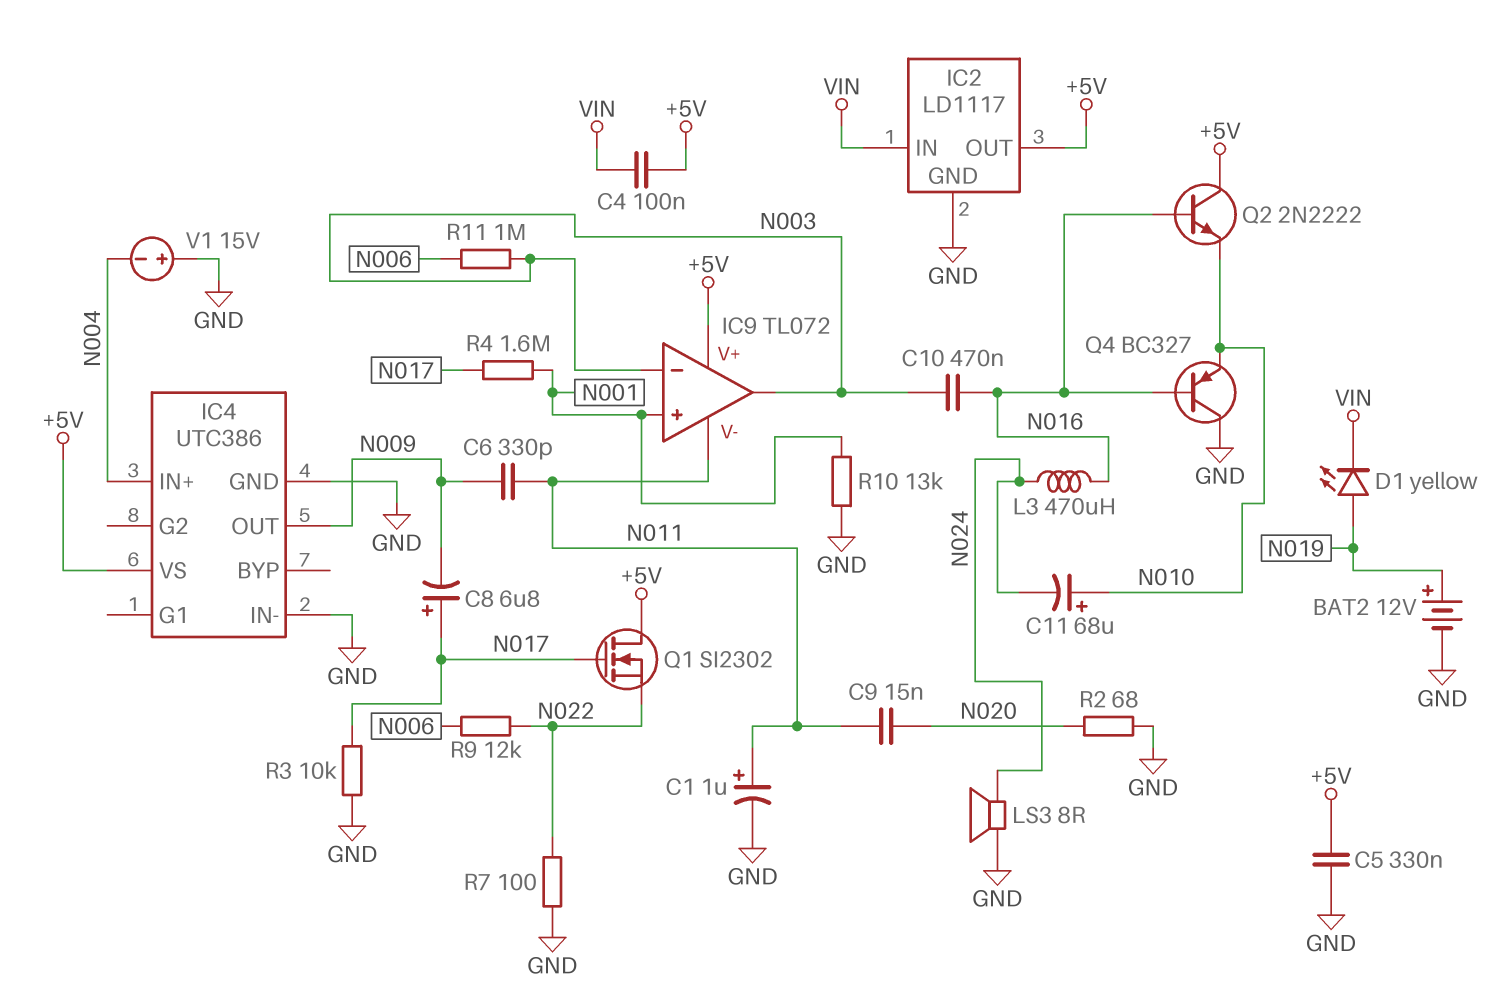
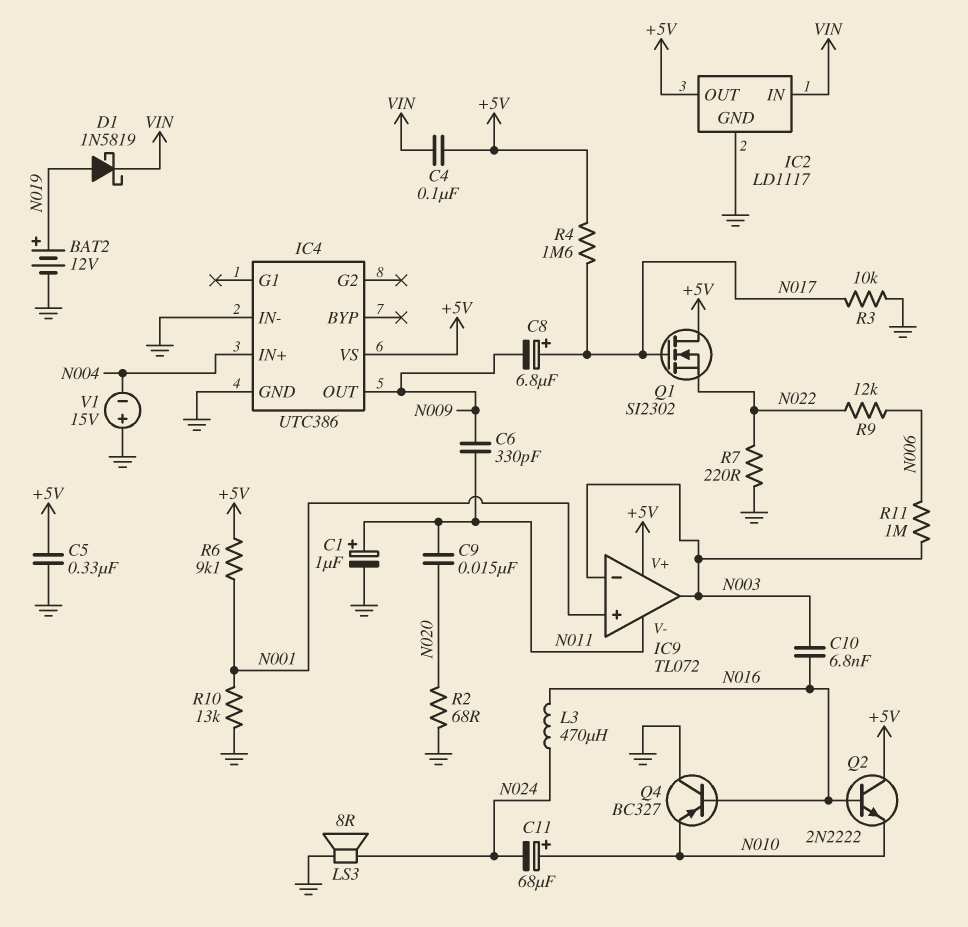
C10: 470nF (N003, N016) -> 6.8nF (N003, N016)
D1: LED yellow (A N019, K VIN) -> schottky 1N5819 (A N019, K VIN)
R4: 1.6M (N001, N017) -> 1.6M (+5V, N017)
R6: none -> 9.1k (+5V, N001)
R7: 100 (GND, N022) -> 220 (GND, N022)

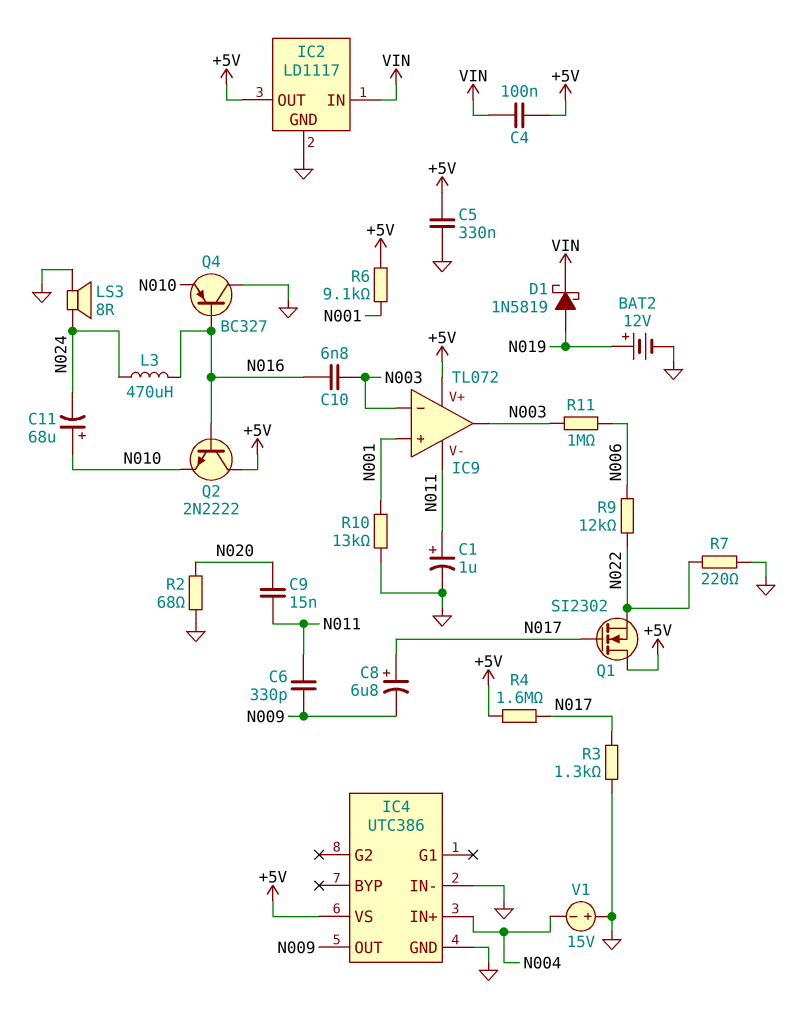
R3: 10k (GND, N017) -> 1.3k (GND, N017)

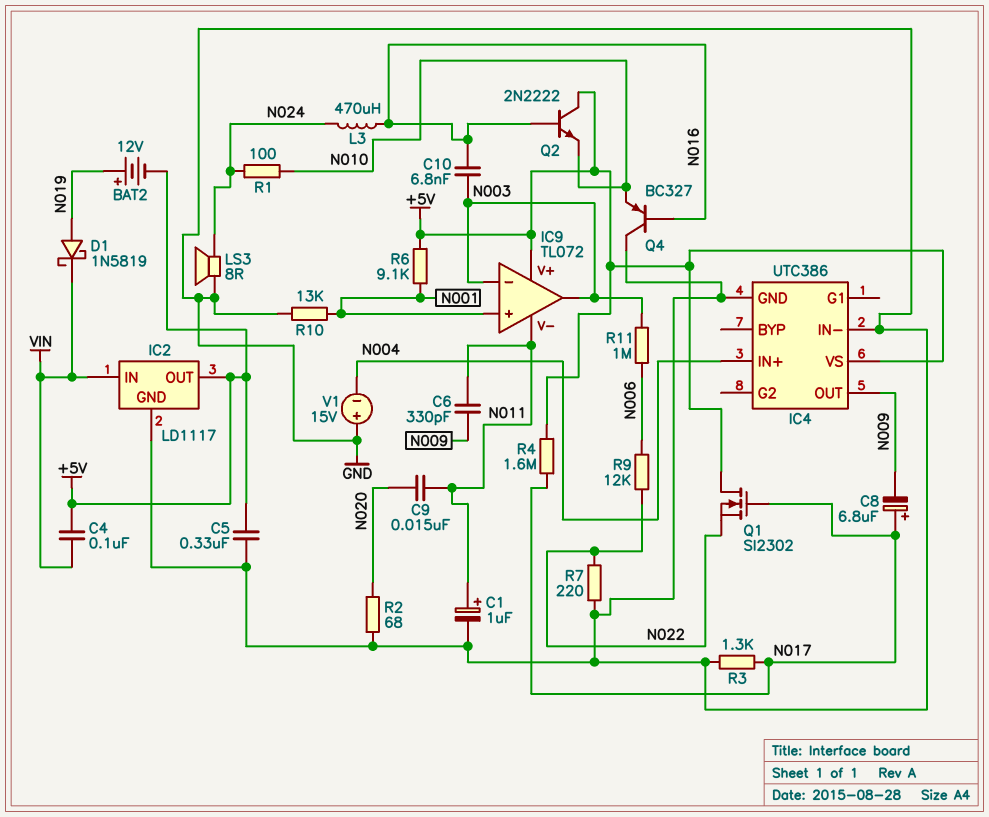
BAT2: 12V (plus N019, minus GND) -> 12V (plus N019, minus +5V)
C11: 68uF (plus N010, minus N024) -> none
R1: none -> 100 (N010, N024)

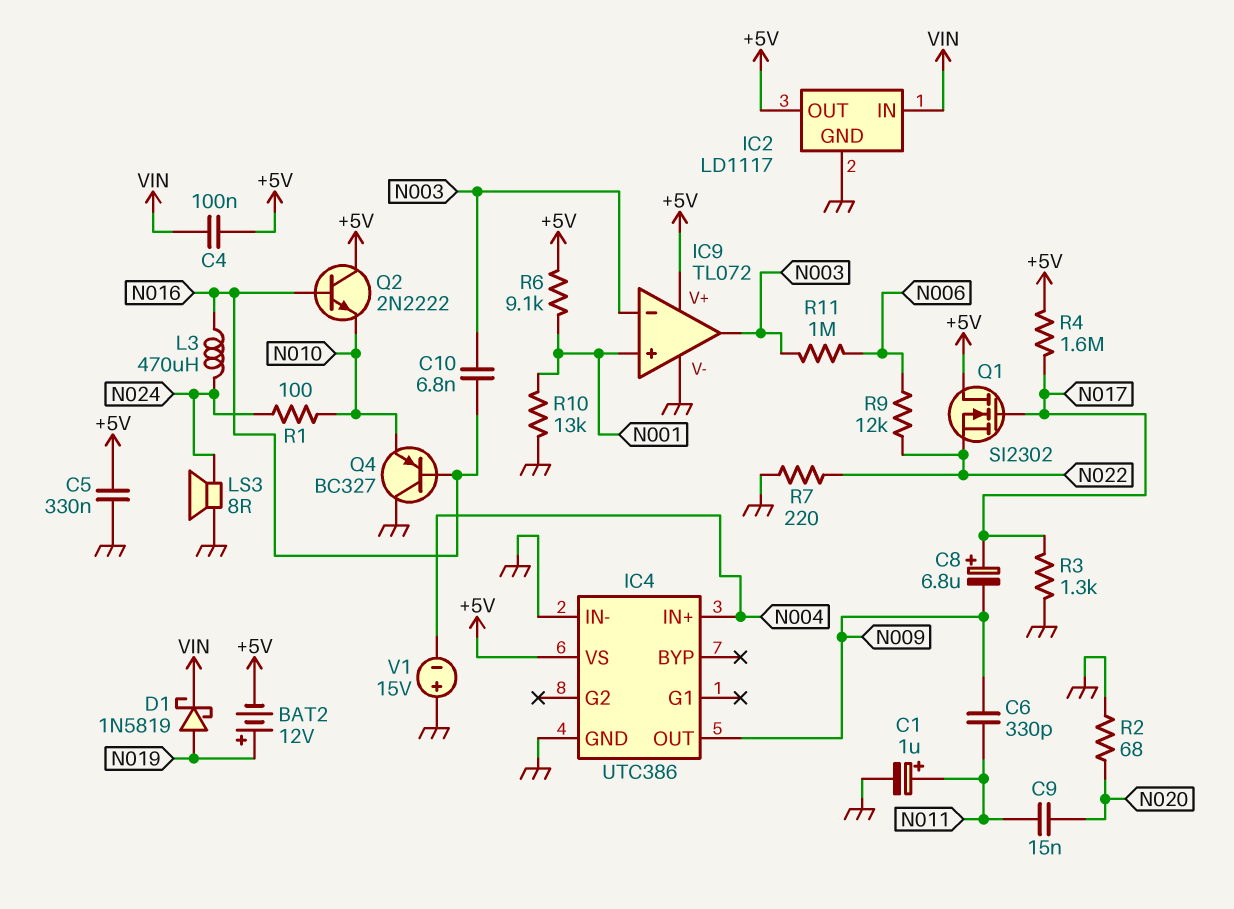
IC9 pin V-: N011 -> GND

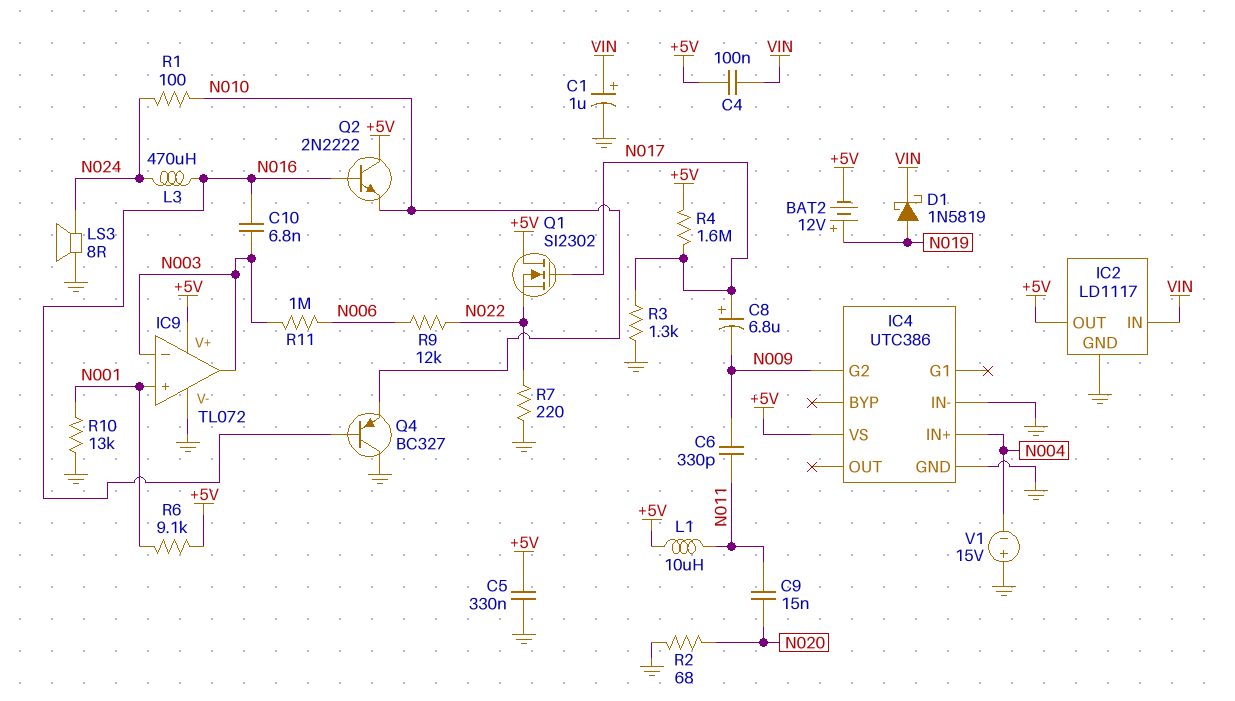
C1: 1uF (plus N011, minus GND) -> 1uF (plus VIN, minus GND)
IC4 pin G2: none -> N009
IC4 pin OUT: N009 -> none
L1: none -> 10uH (+5V, N011)

